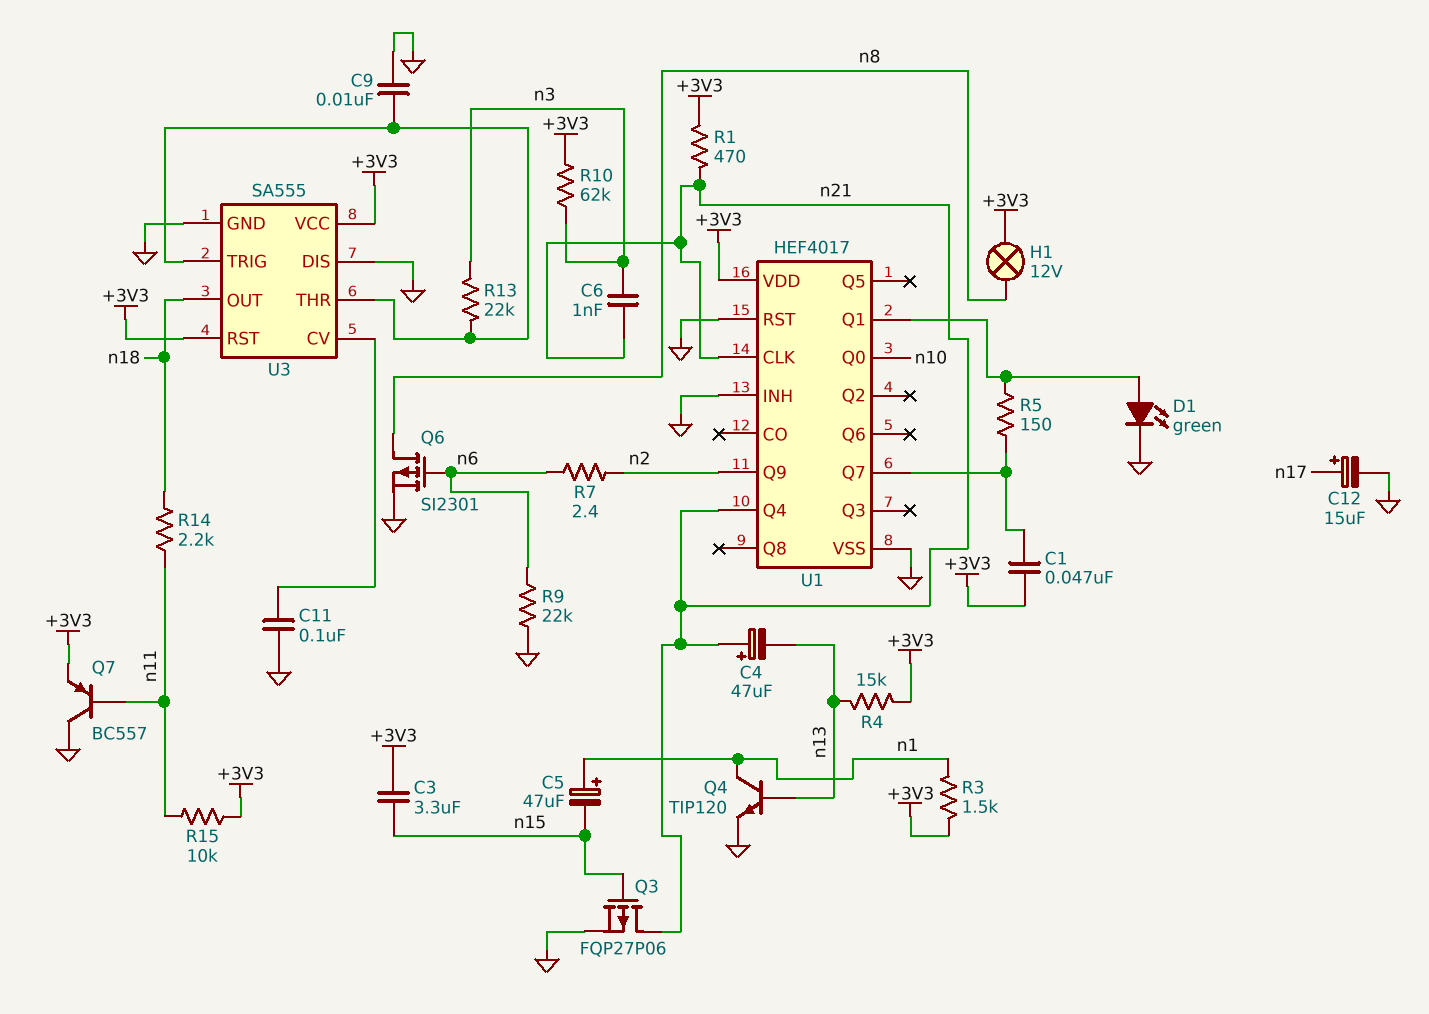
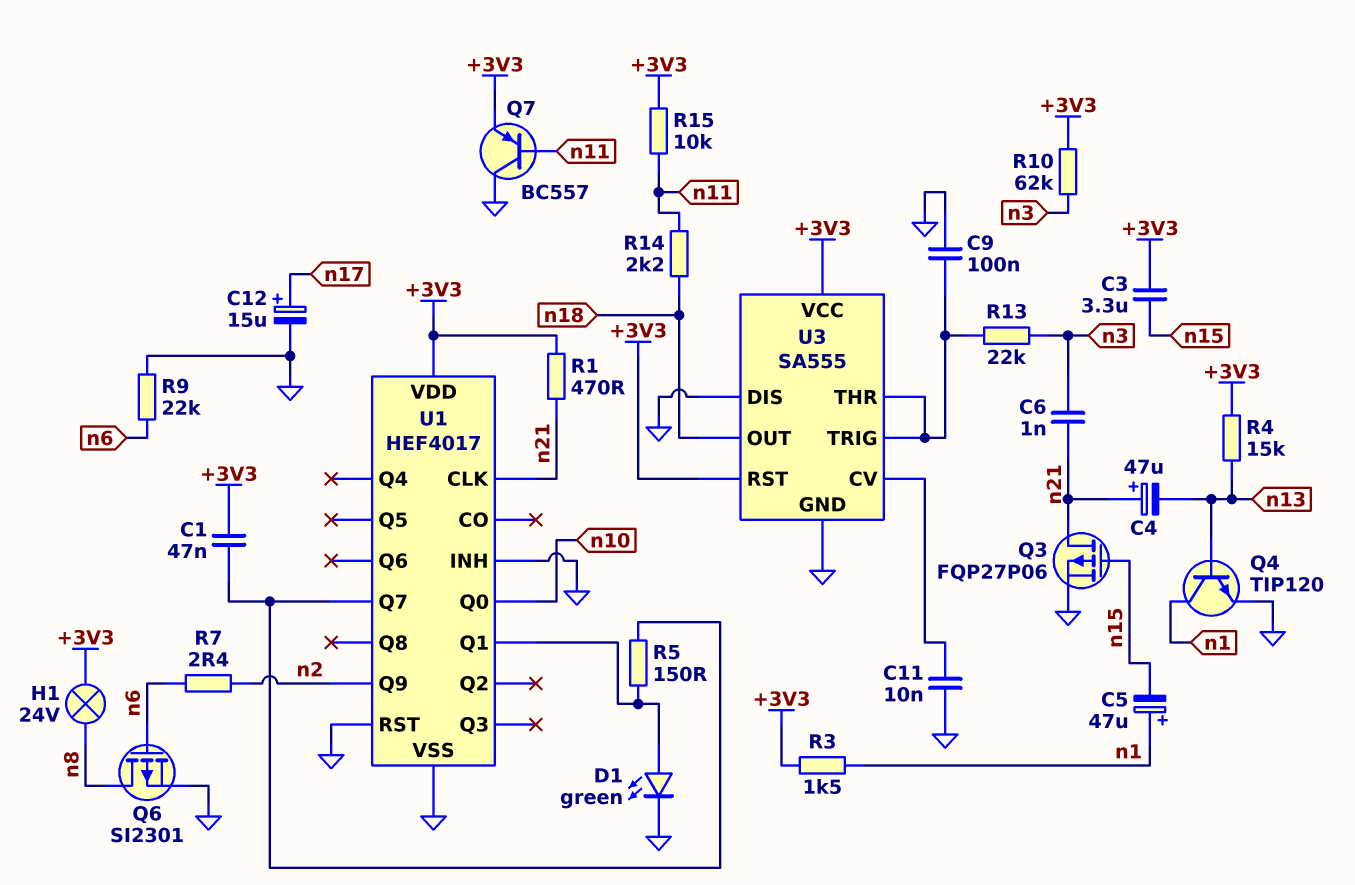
C9: 10nF (GND, U3/THR) -> 100nF (GND, U3/THR)
C11: 100nF (GND, U3/CV) -> 10nF (GND, U3/CV)
H1: lamp 12V (+3V3, n8) -> lamp 24V (+3V3, n8)
U1 pin Q4: n21 -> none

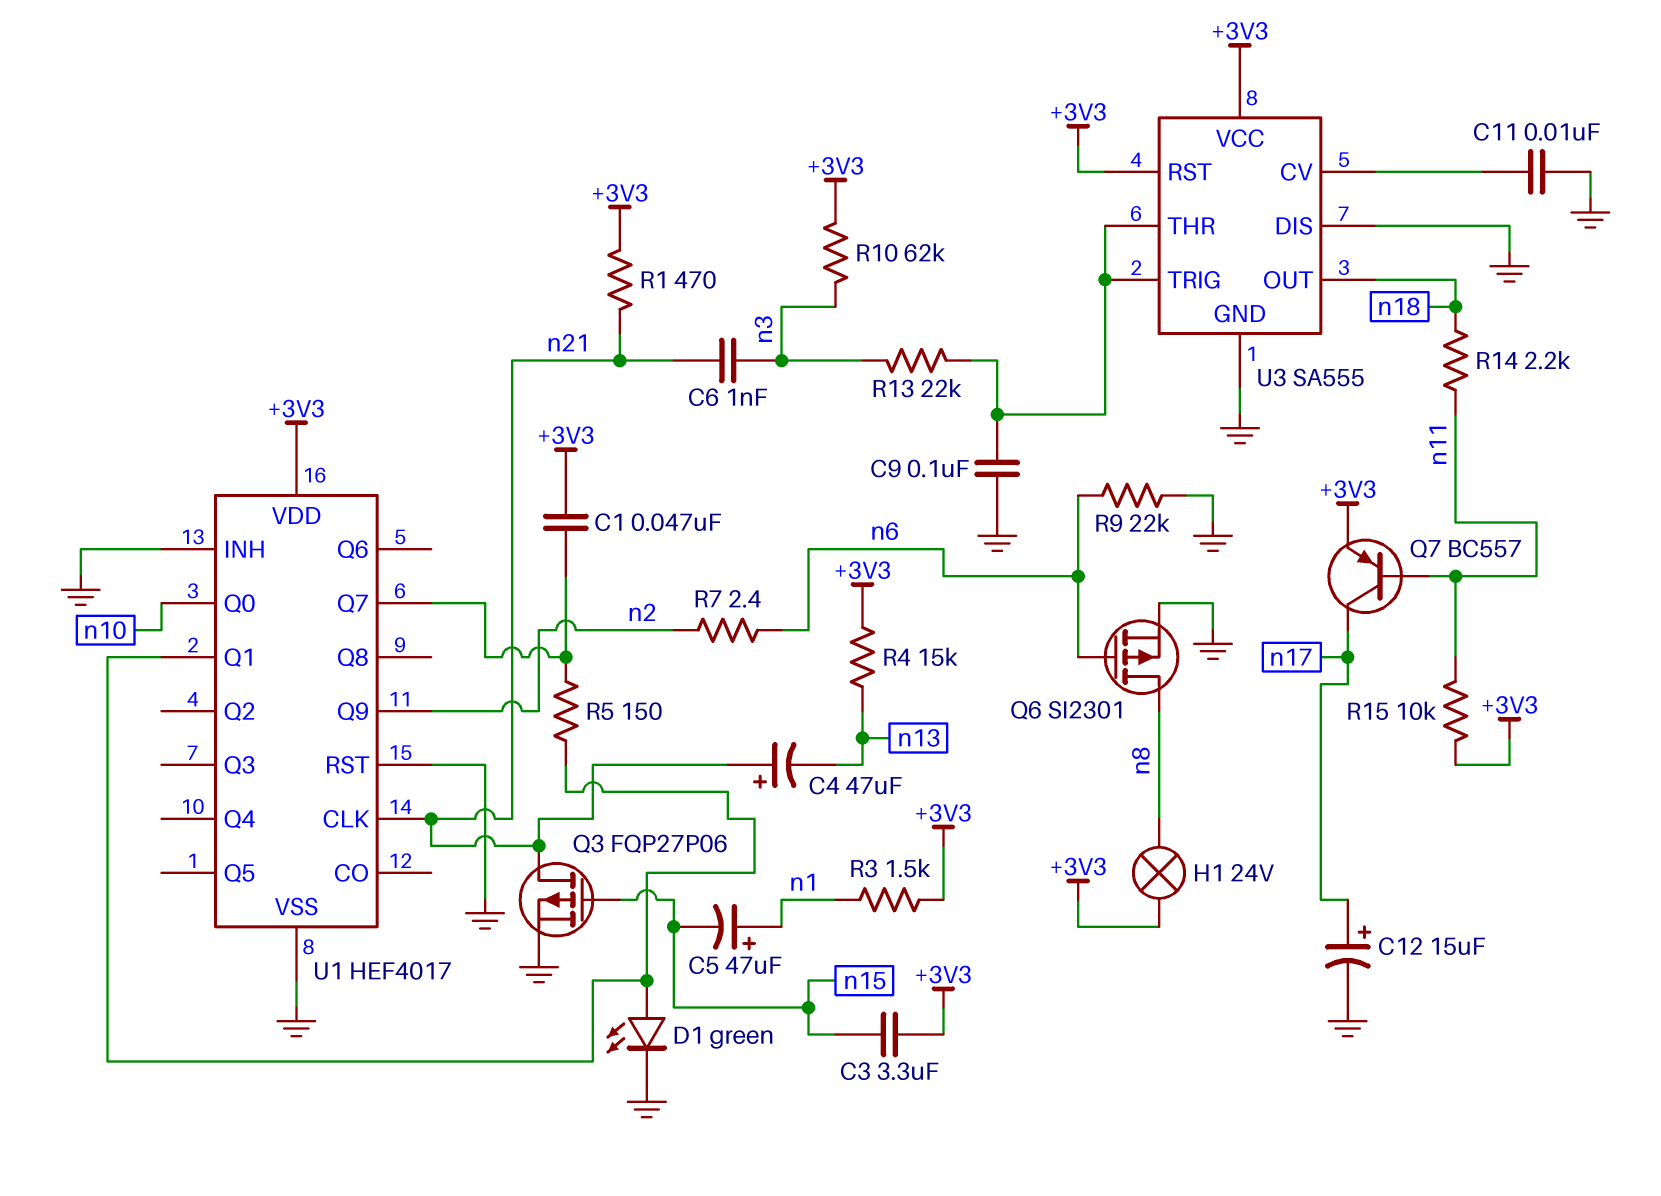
Q4: NPN TIP120 (B n13, C n1, E GND) -> none
Q7: PNP BC557 (B n11, C GND, E +3V3) -> PNP BC557 (B n11, C n17, E +3V3)

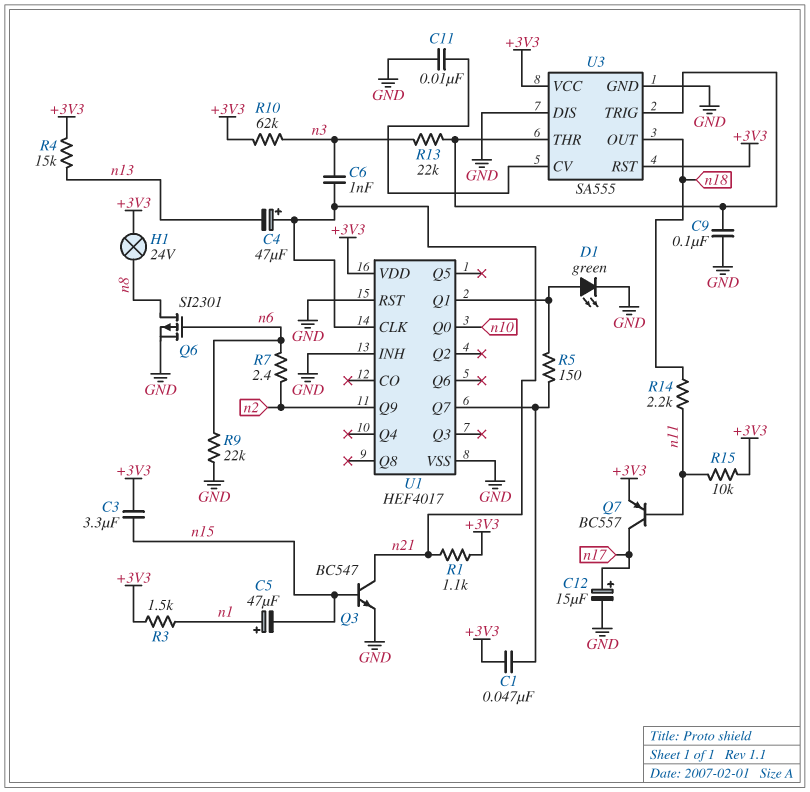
Q3: PMOS FQP27P06 (G n15, D n21, S GND) -> NPN BC547 (B n15, C n21, E GND)
R1: 470 (+3V3, n21) -> 1.1k (+3V3, n21)

